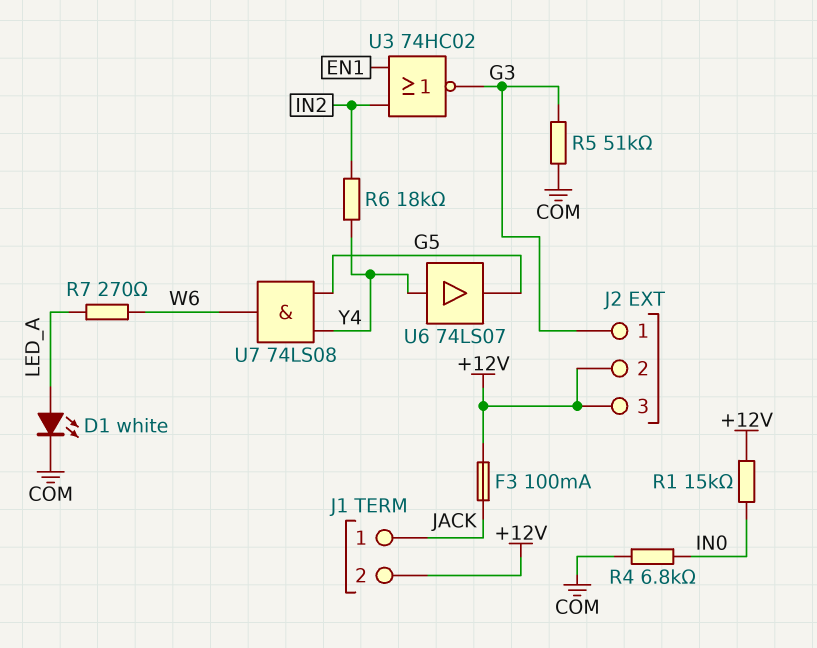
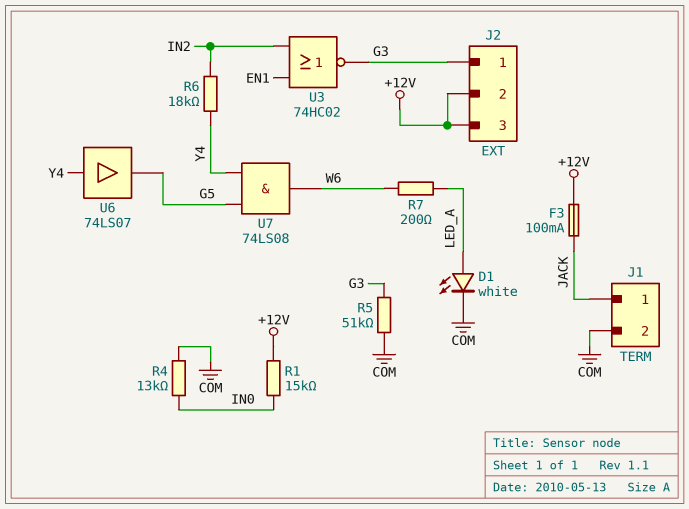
J1 pin 2: +12V -> COM
R4: 6.8k (COM, IN0) -> 13k (COM, IN0)
R7: 270 (LED_A, W6) -> 200 (LED_A, W6)

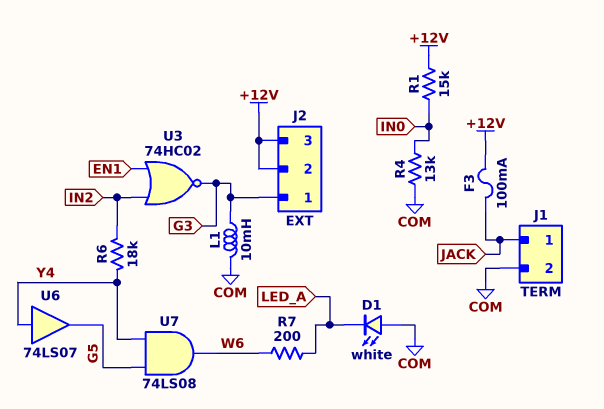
D1: LED white (A LED_A, K COM) -> LED white (A COM, K LED_A)
L1: none -> 10mH (COM, G3)
R5: 51k (COM, G3) -> none

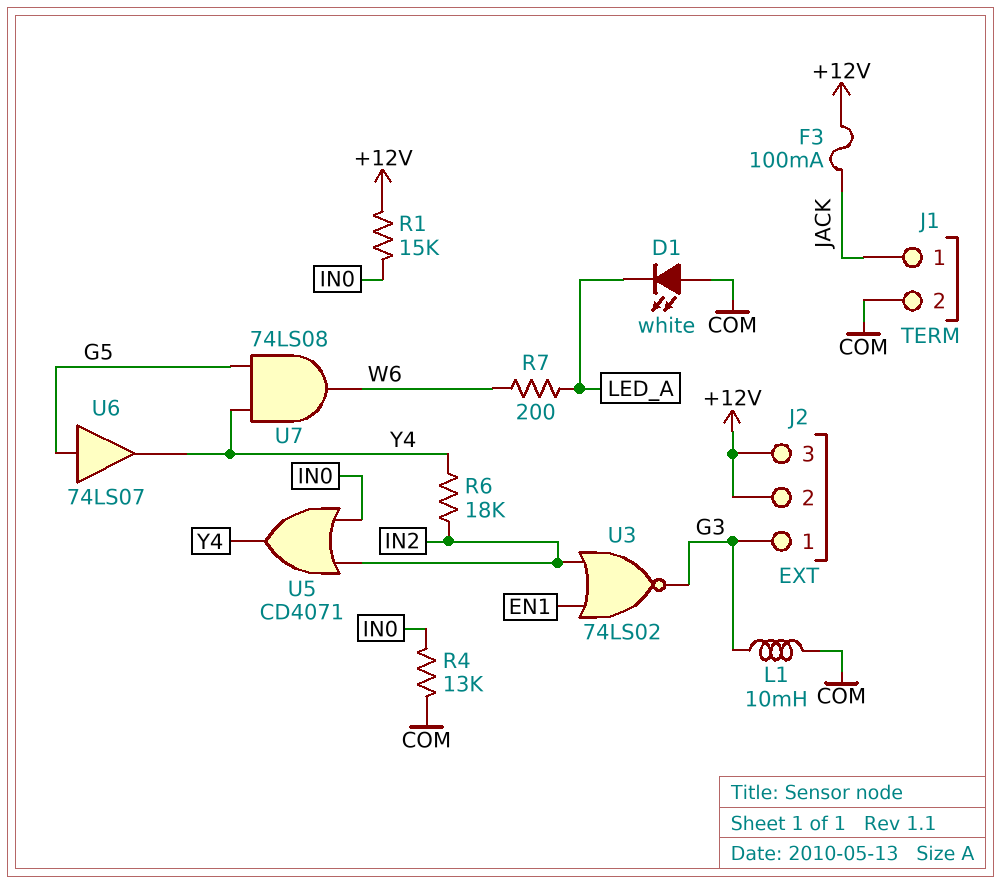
U3: NOR 74HC02 (in EN1, in IN2, out G3) -> NOR 74LS02 (in EN1, in IN2, out G3)
U5: none -> OR CD4071 (in IN0, in IN2, out Y4)
U6: buffer 74LS07 (in Y4, out G5) -> buffer 74LS07 (in G5, out Y4)

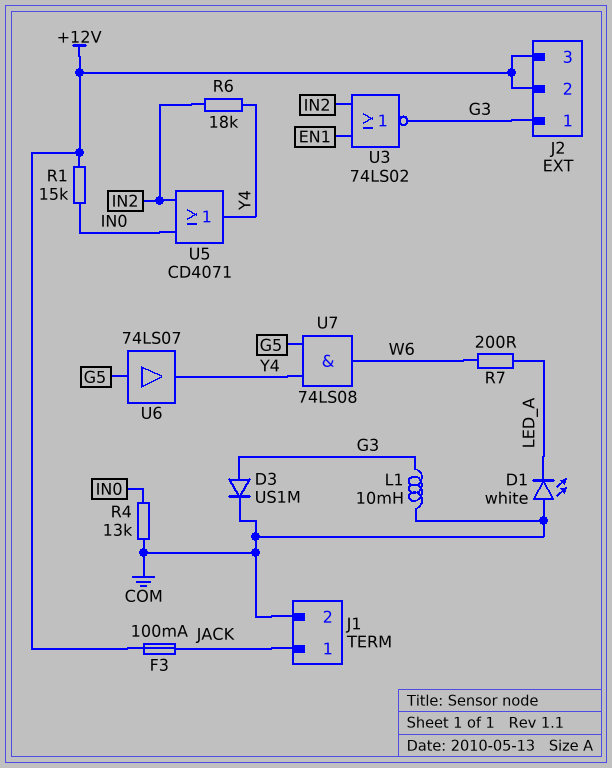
D3: none -> diode US1M (A G3, K COM)

